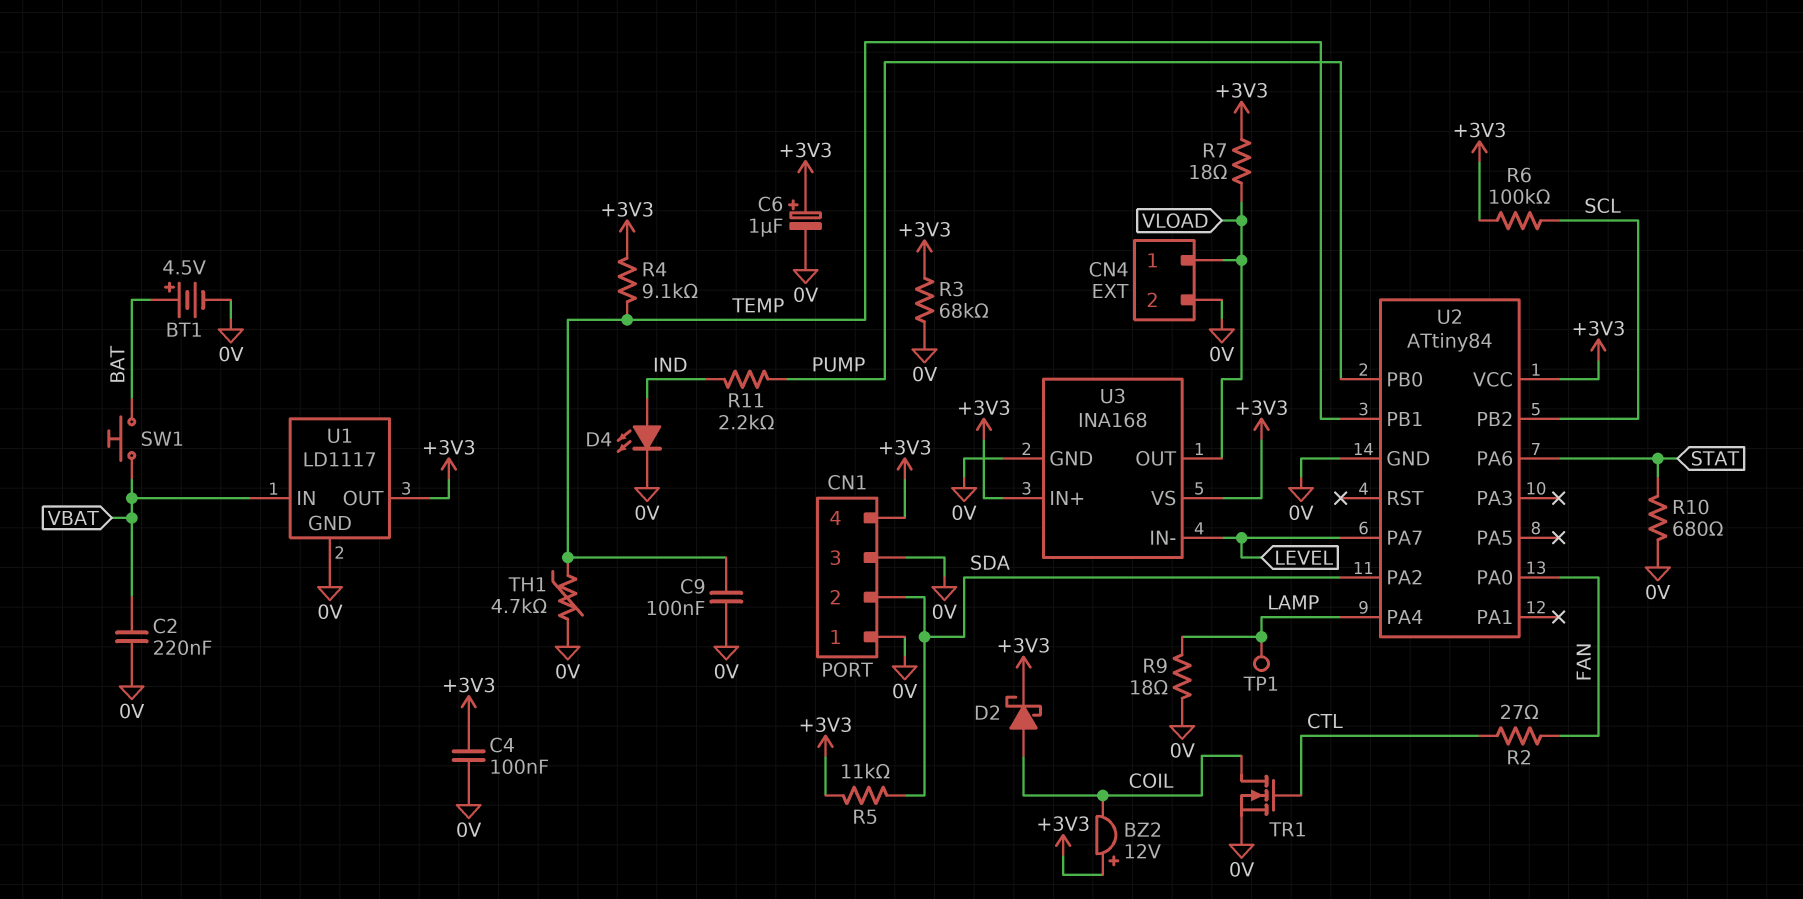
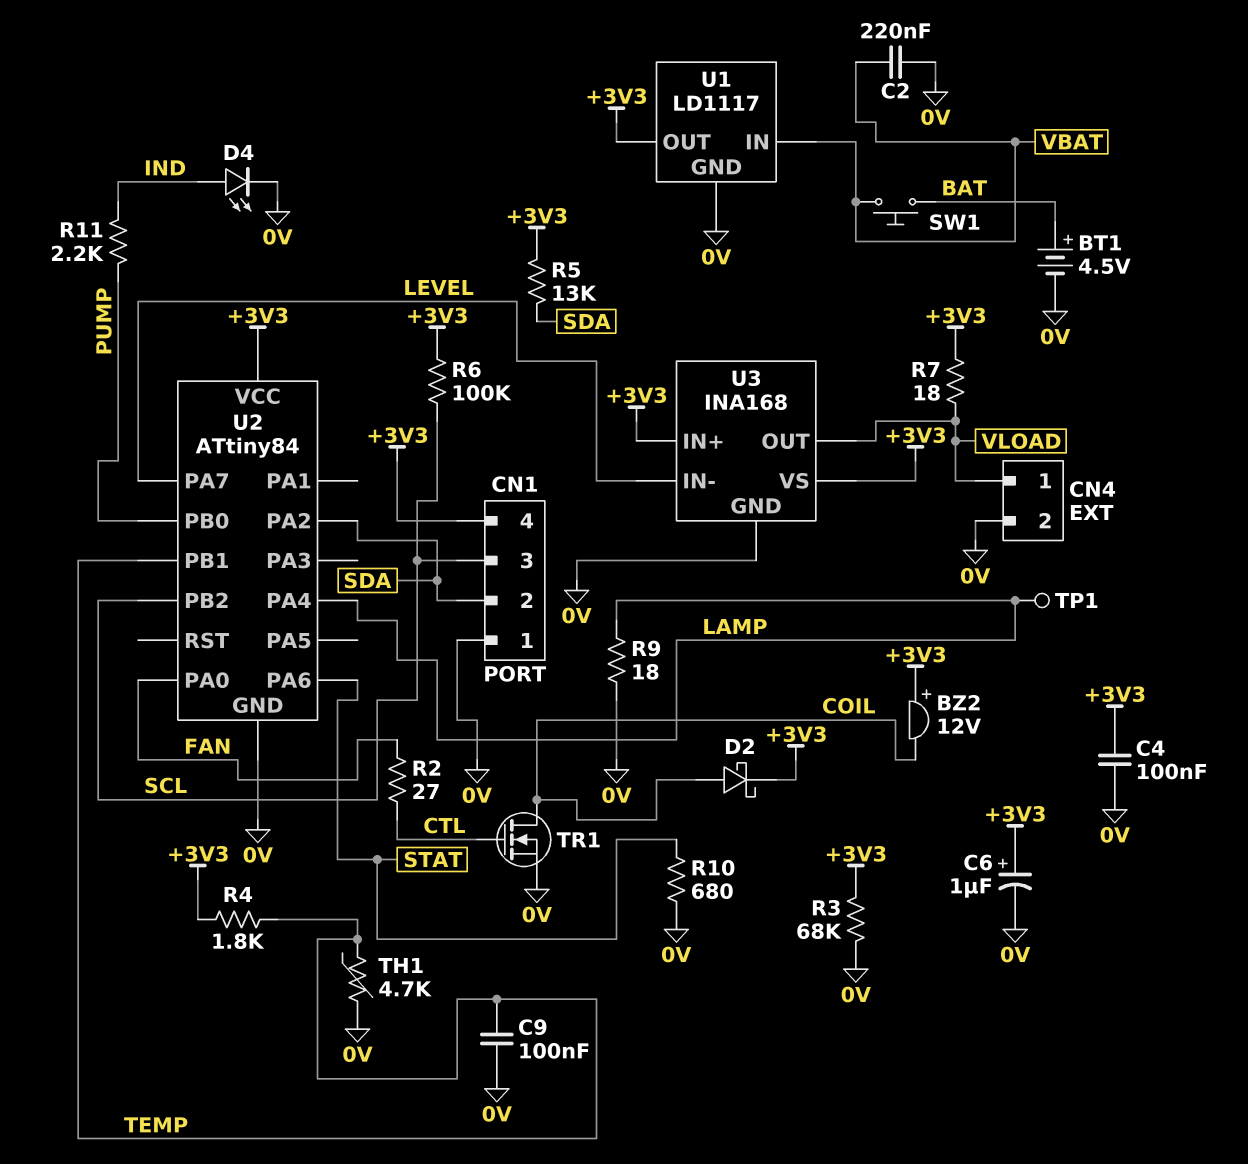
CN1 pin 3: 0V -> SCL
R4: 9.1k (+3V3, TEMP) -> 1.8k (+3V3, TEMP)
R5: 11k (+3V3, SDA) -> 13k (+3V3, SDA)

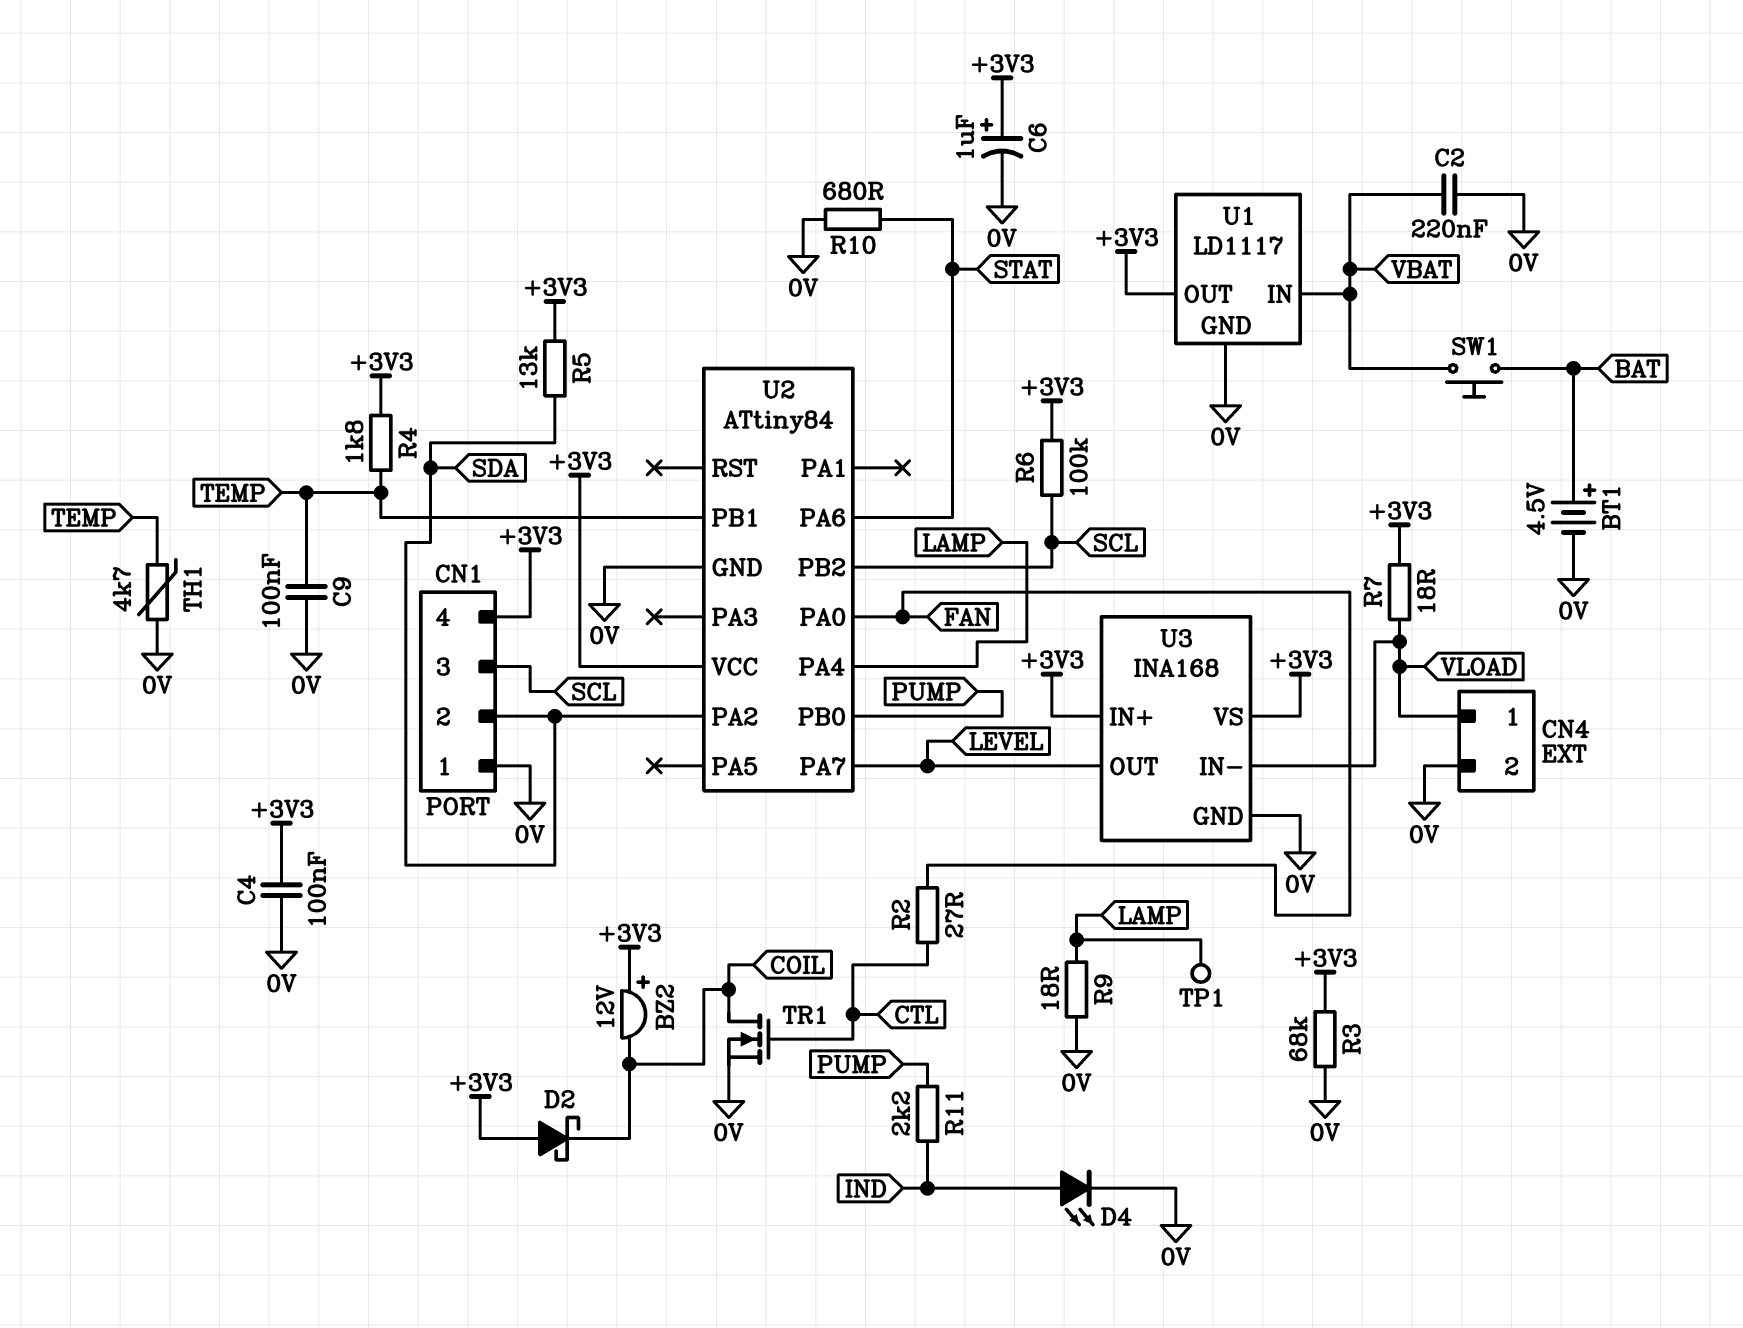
D2: schottky (A COIL, K +3V3) -> schottky (A +3V3, K COIL)
U3 pin IN-: LEVEL -> VLOAD
U3 pin OUT: VLOAD -> LEVEL

